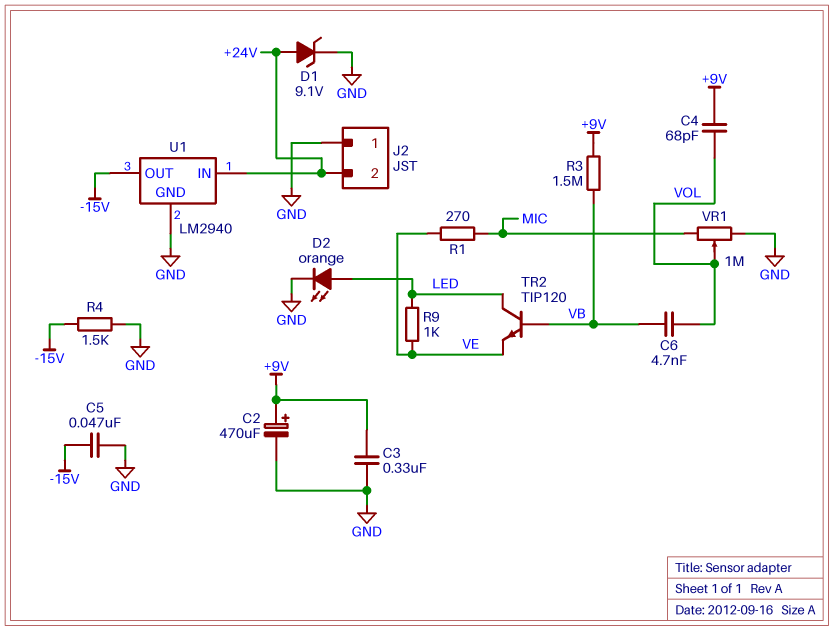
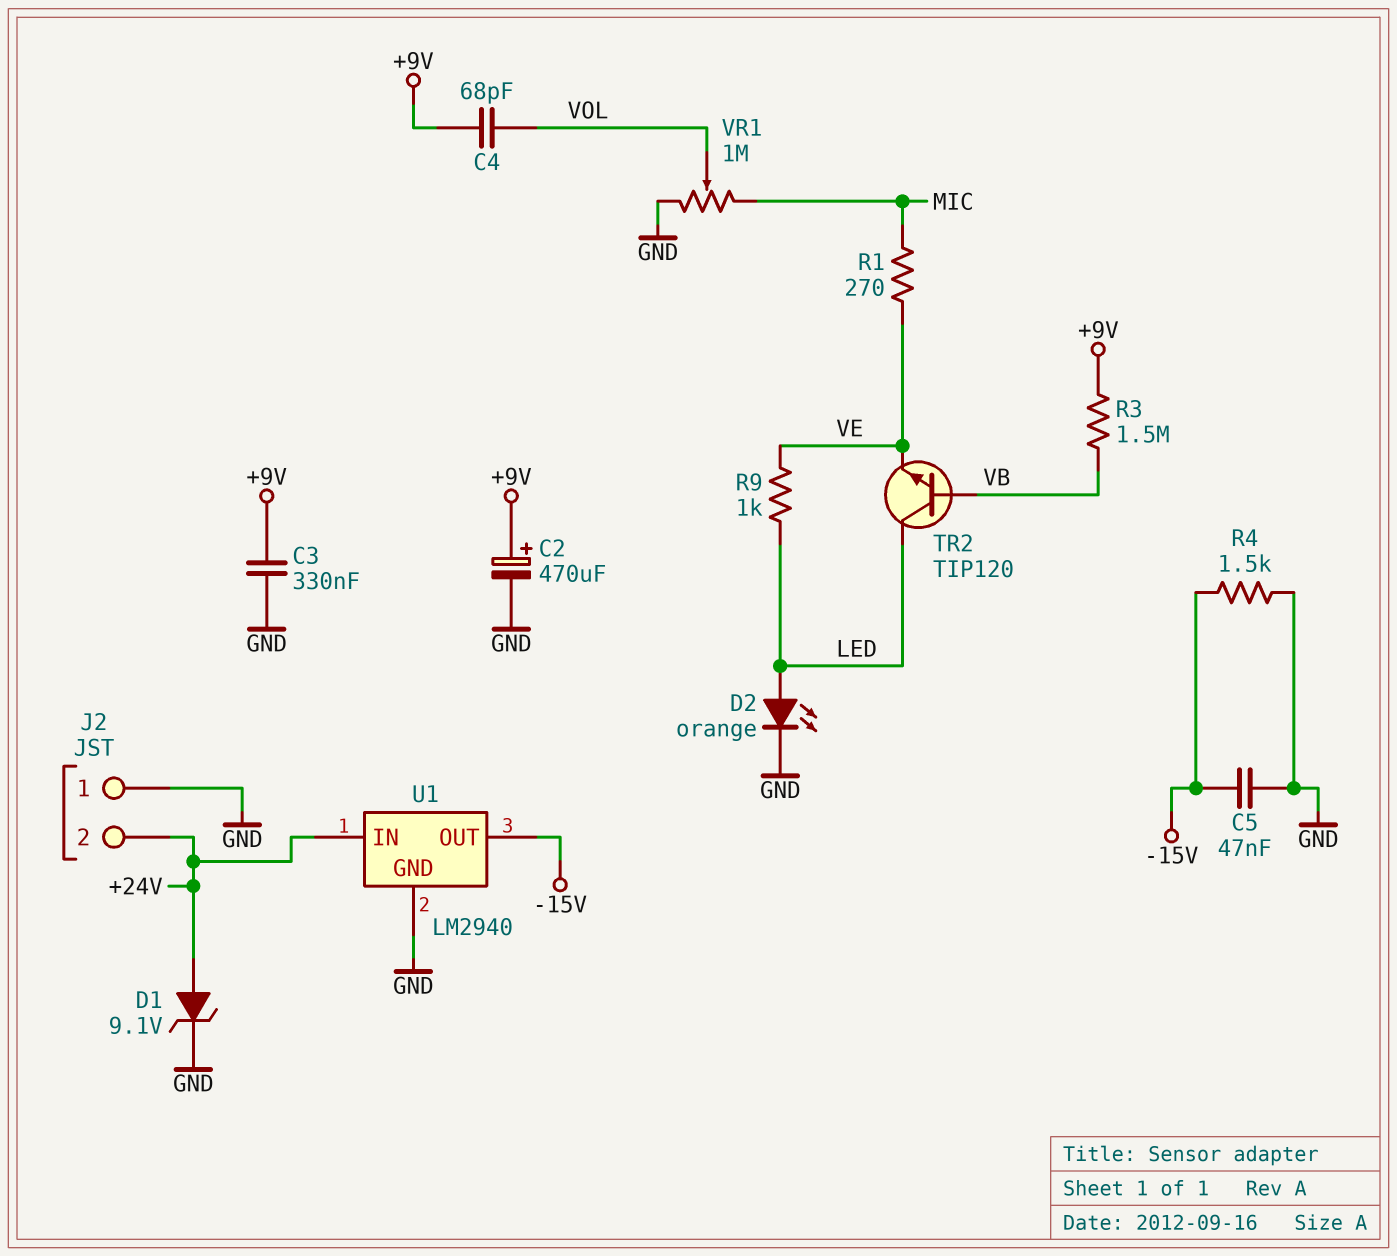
C6: 4.7nF (VB, VOL) -> none

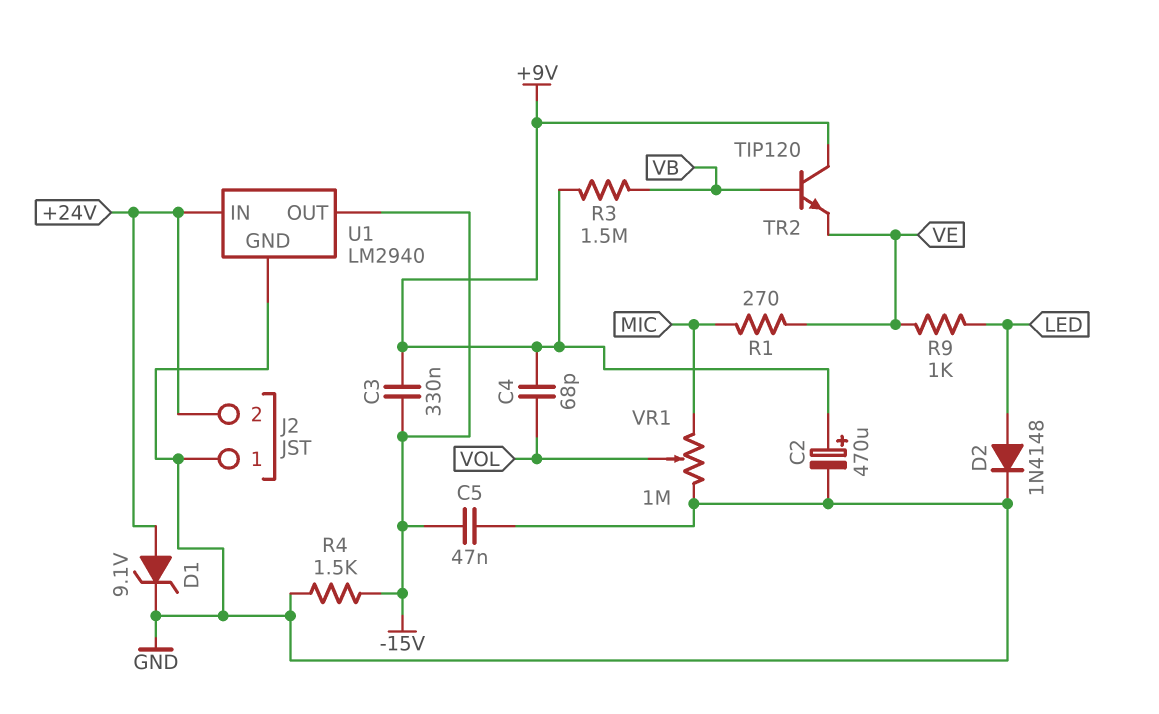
C3: 330nF (+9V, GND) -> 330nF (+9V, -15V)
D2: LED orange (A LED, K GND) -> diode 1N4148 (A LED, K GND)
TR2: NPN TIP120 (B VB, C LED, E VE) -> NPN TIP120 (B VB, C +9V, E VE)

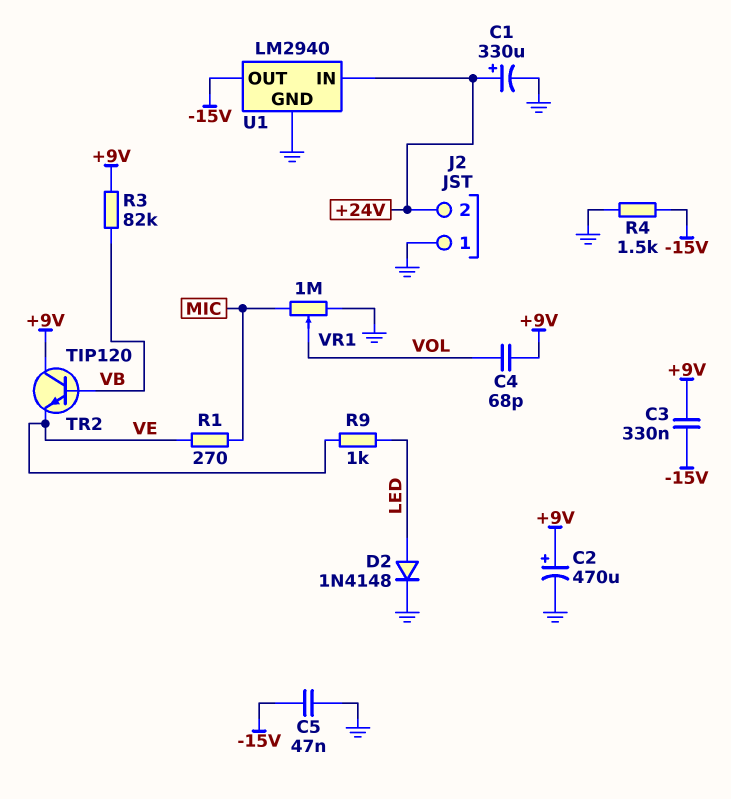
C1: none -> 330uF (plus +24V, minus GND)
D1: zener 9.1V (A +24V, K GND) -> none
R3: 1.5M (+9V, VB) -> 82k (+9V, VB)

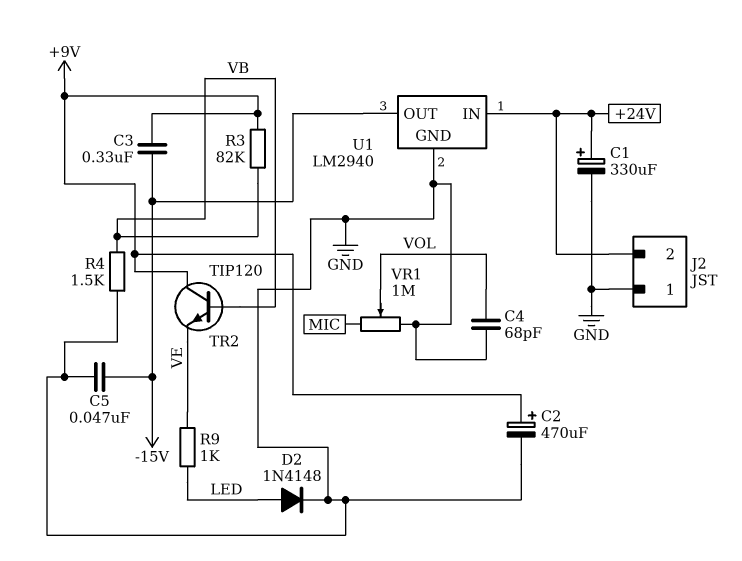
C4: 68pF (+9V, VOL) -> 68pF (GND, VOL)
R1: 270 (MIC, VE) -> none
R4: 1.5k (-15V, GND) -> 1.5k (GND, VB)

